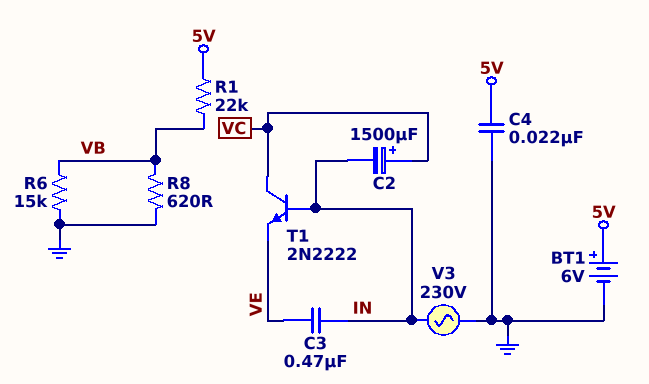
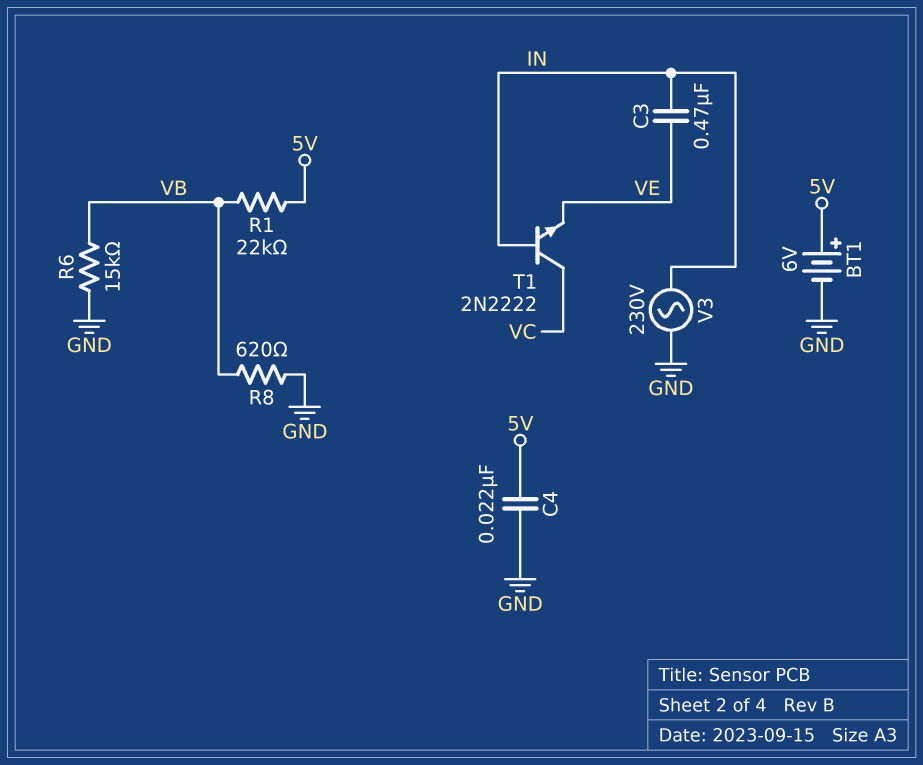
C2: 1500uF (plus VC, minus IN) -> none

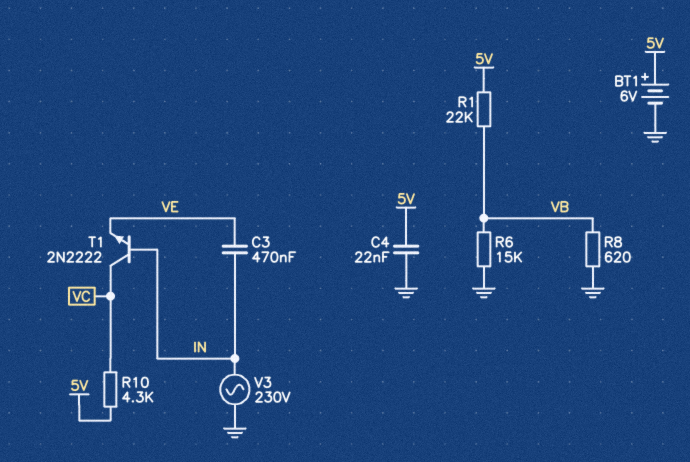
R10: none -> 4.3k (5V, VC)

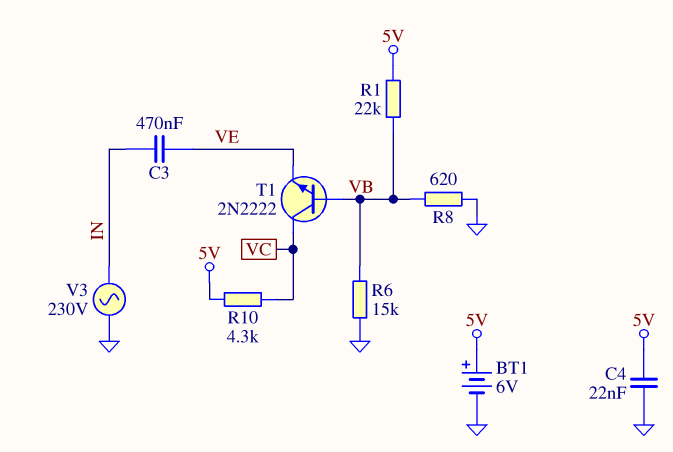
T1: NPN 2N2222 (B IN, C VC, E VE) -> NPN 2N2222 (B VB, C VC, E VE)

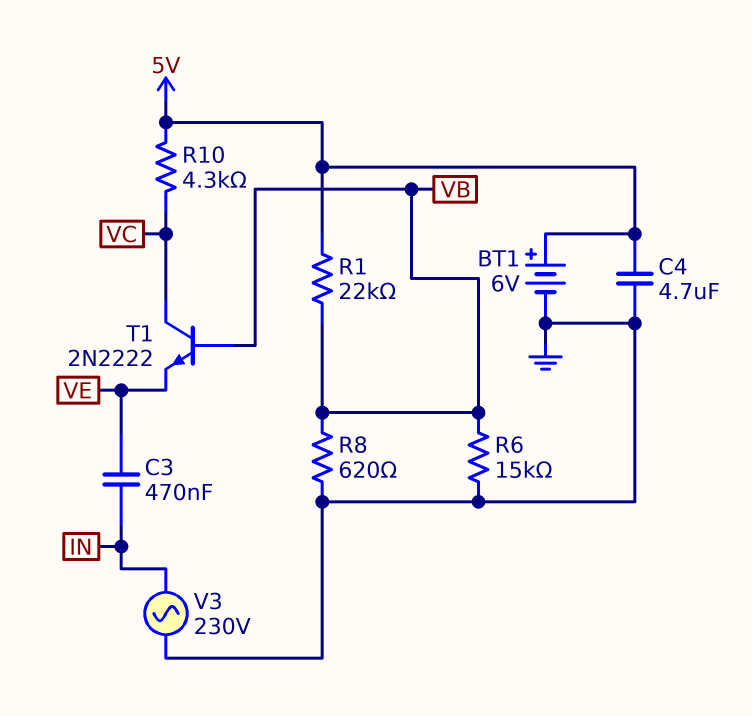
C4: 22nF (5V, GND) -> 4.7uF (5V, GND)

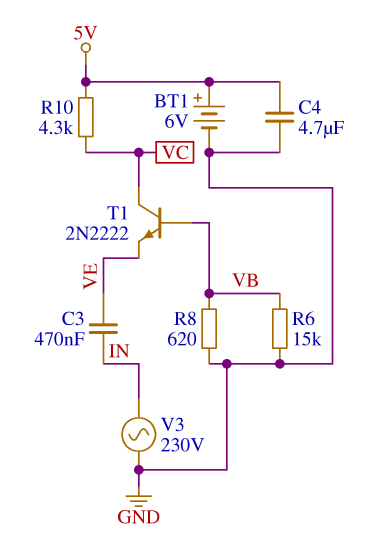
R1: 22k (5V, VB) -> none

